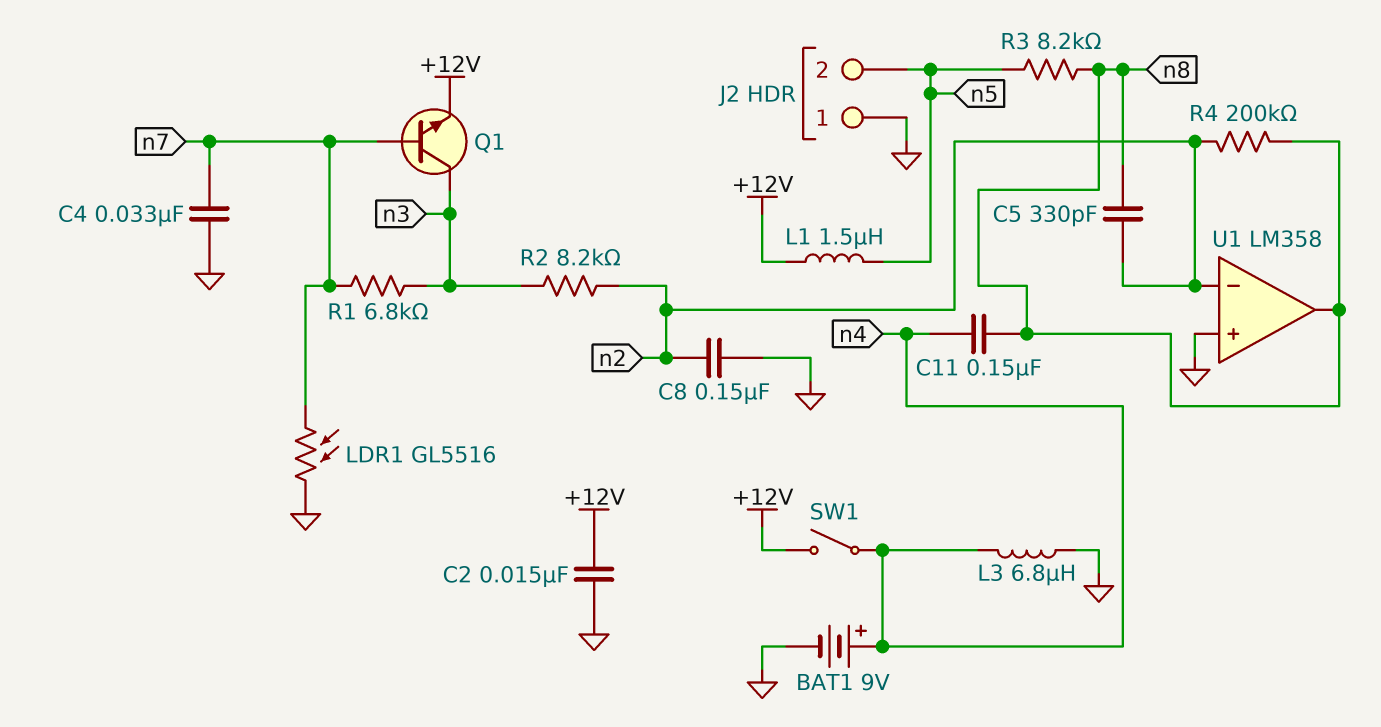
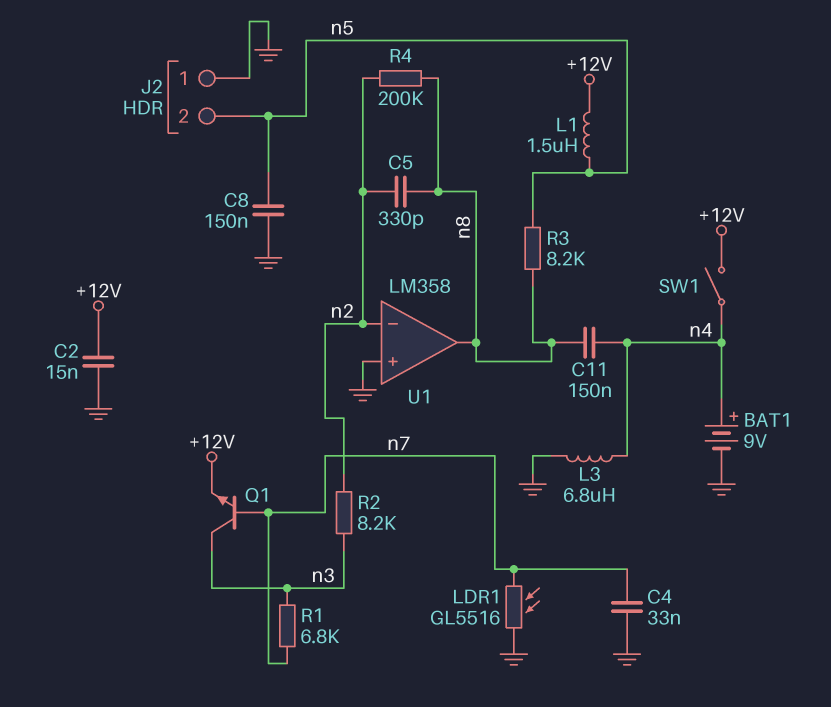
C8: 150nF (GND, n2) -> 150nF (GND, n5)

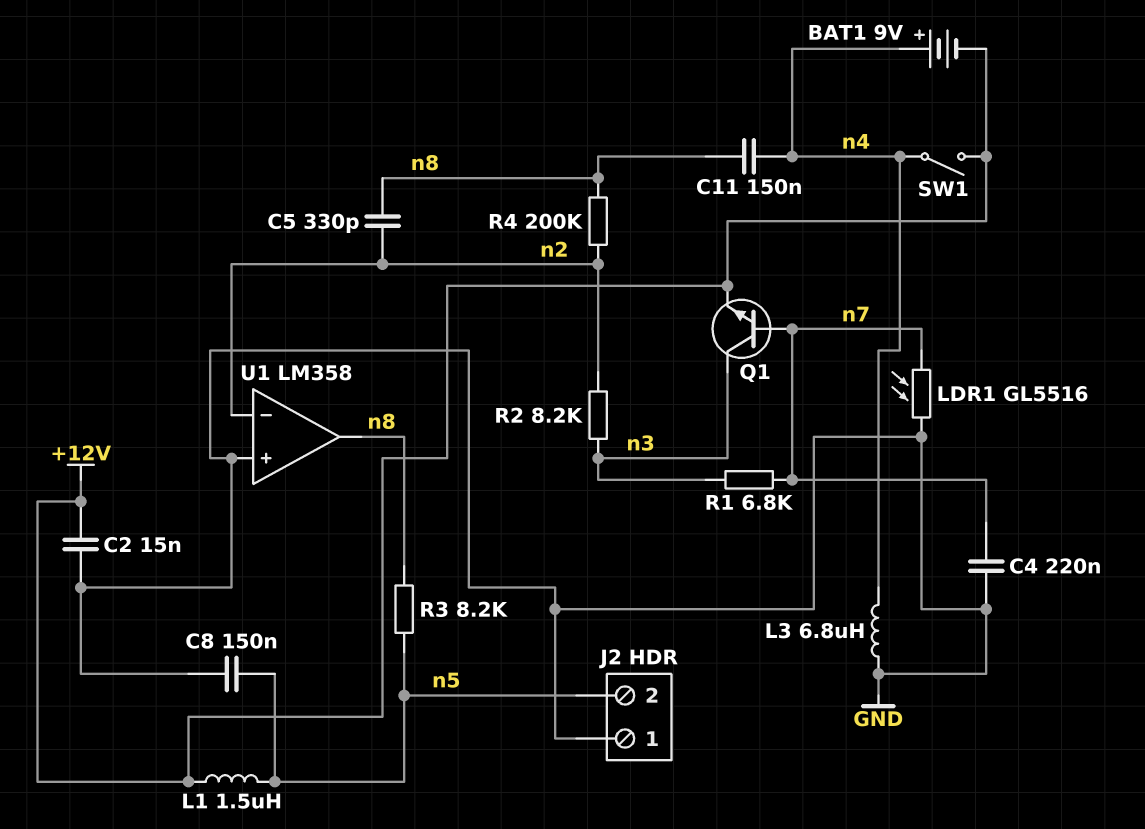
BAT1: 9V (plus n4, minus GND) -> 9V (plus n4, minus +12V)
C4: 33nF (GND, n7) -> 220nF (GND, n7)

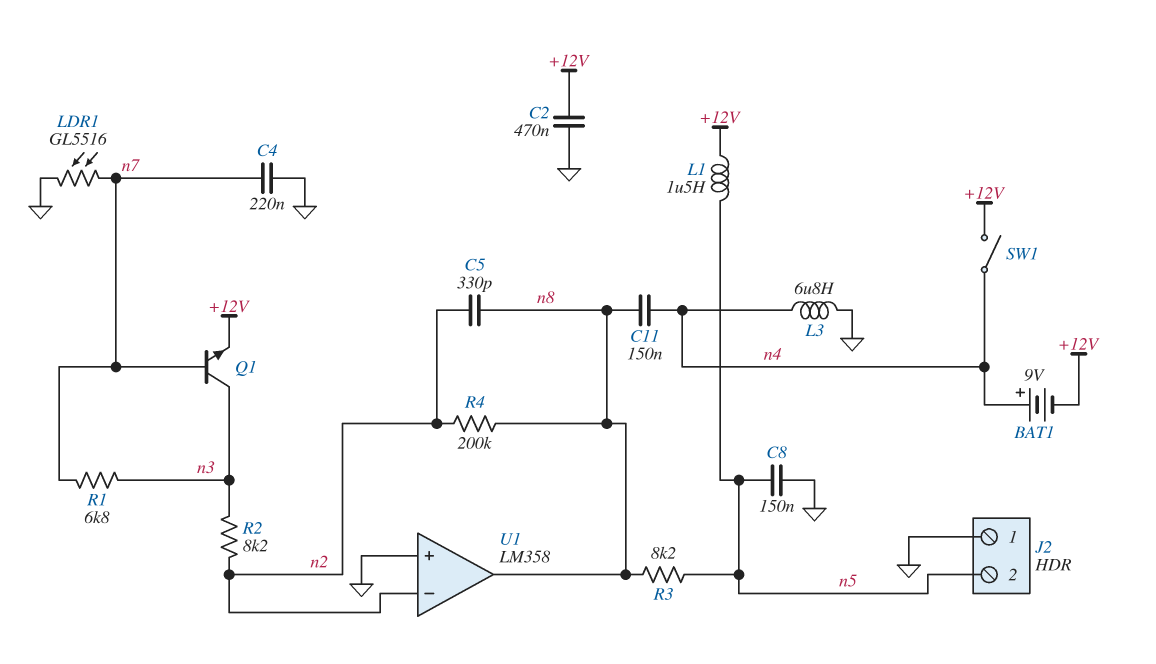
C2: 15nF (+12V, GND) -> 470nF (+12V, GND)

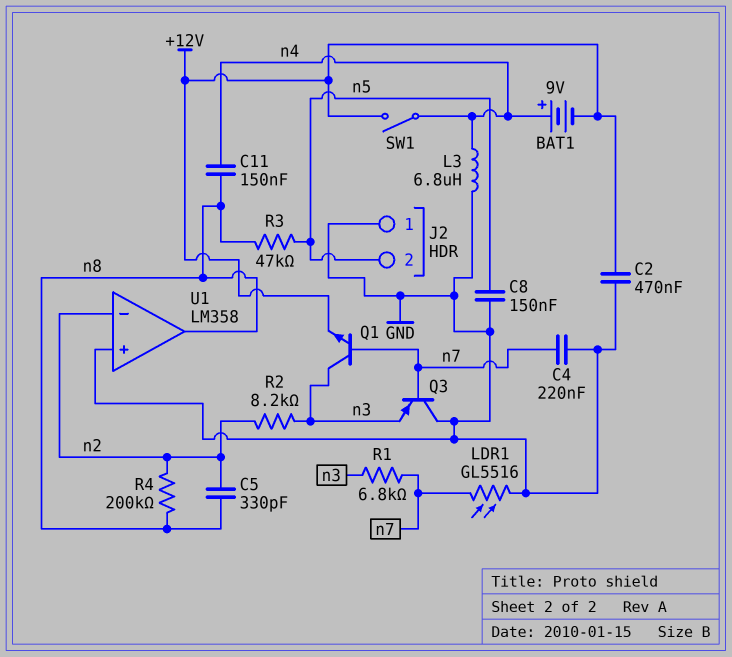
L1: 1.5uH (+12V, n5) -> none
Q3: none -> PNP (B n7, C GND, E n3)
R3: 8.2k (n5, n8) -> 47k (n5, n8)

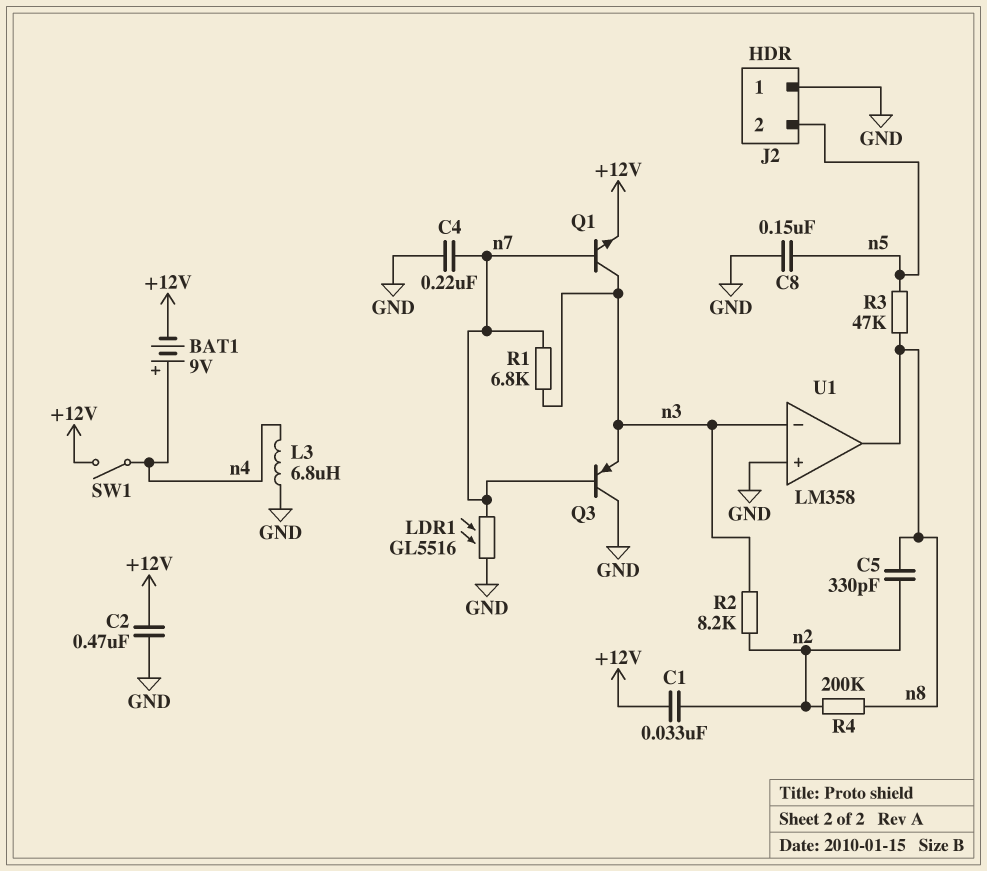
C1: none -> 33nF (+12V, n2)
C11: 150nF (n4, n8) -> none
U1 pin in-: n2 -> n3

